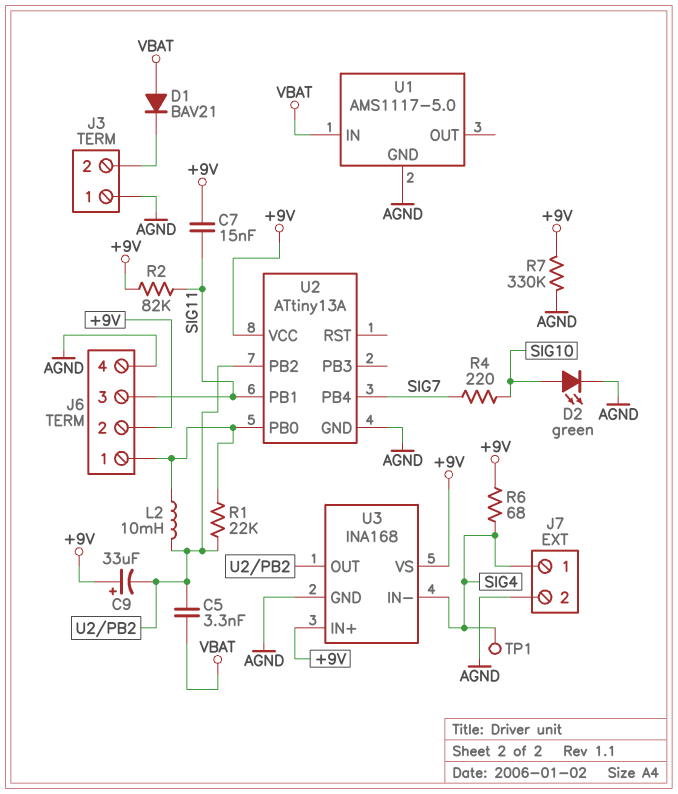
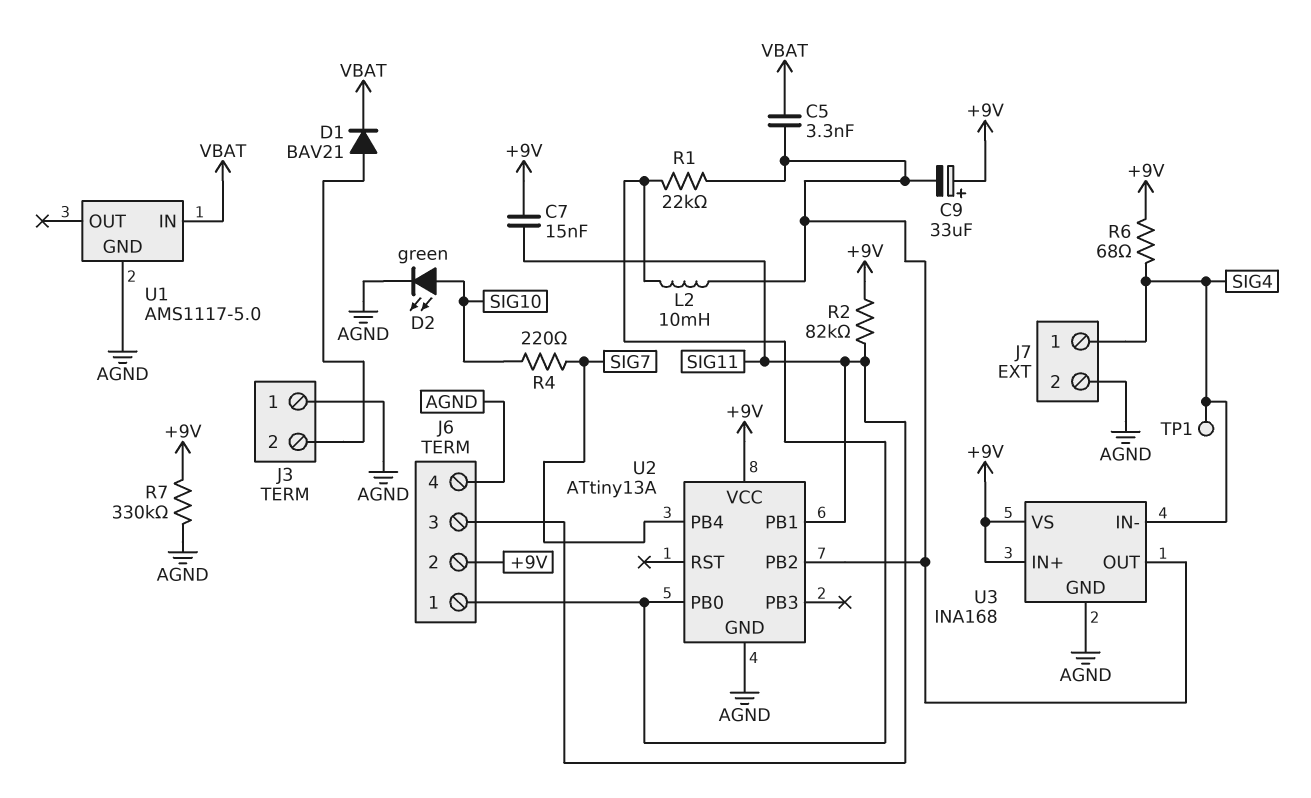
D1: diode BAV21 (A VBAT, K J3/2) -> diode BAV21 (A J3/2, K VBAT)

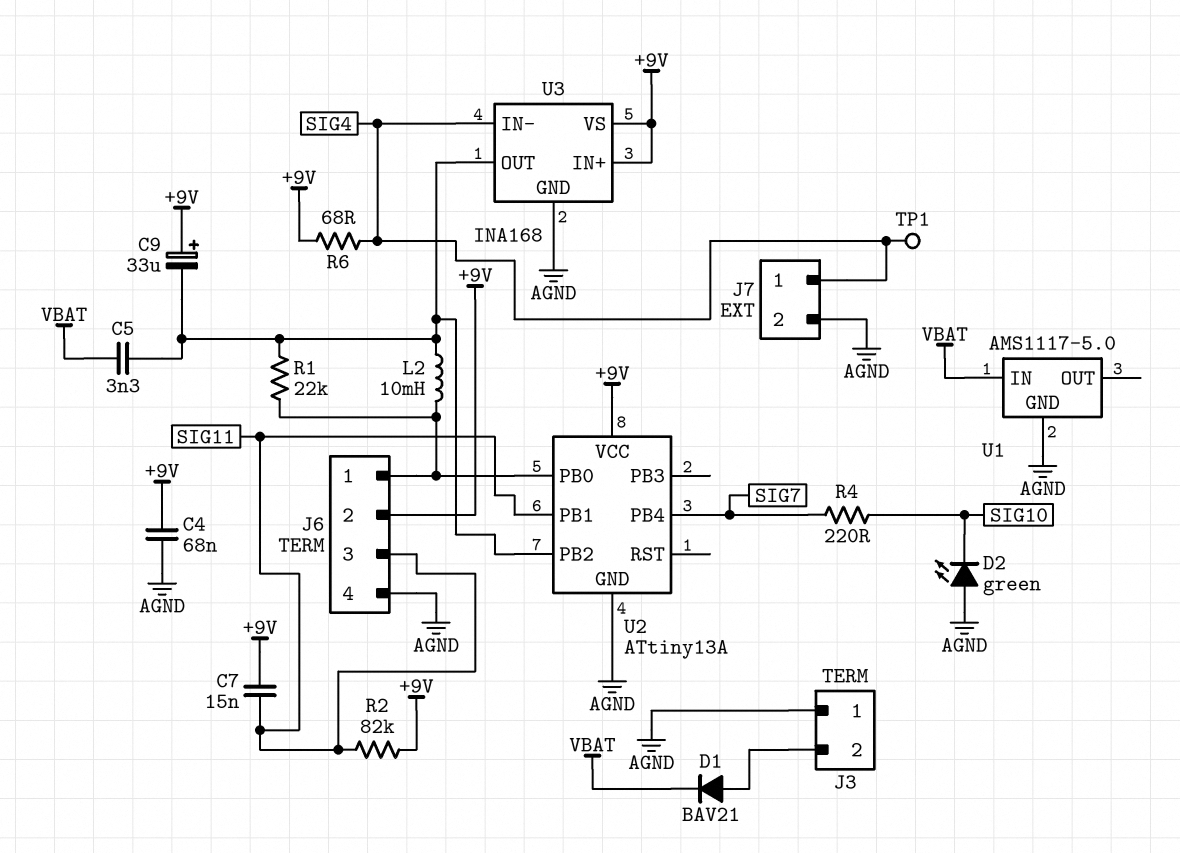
C4: none -> 68nF (+9V, AGND)
D2: LED green (A SIG10, K AGND) -> LED green (A AGND, K SIG10)
R7: 330k (+9V, AGND) -> none

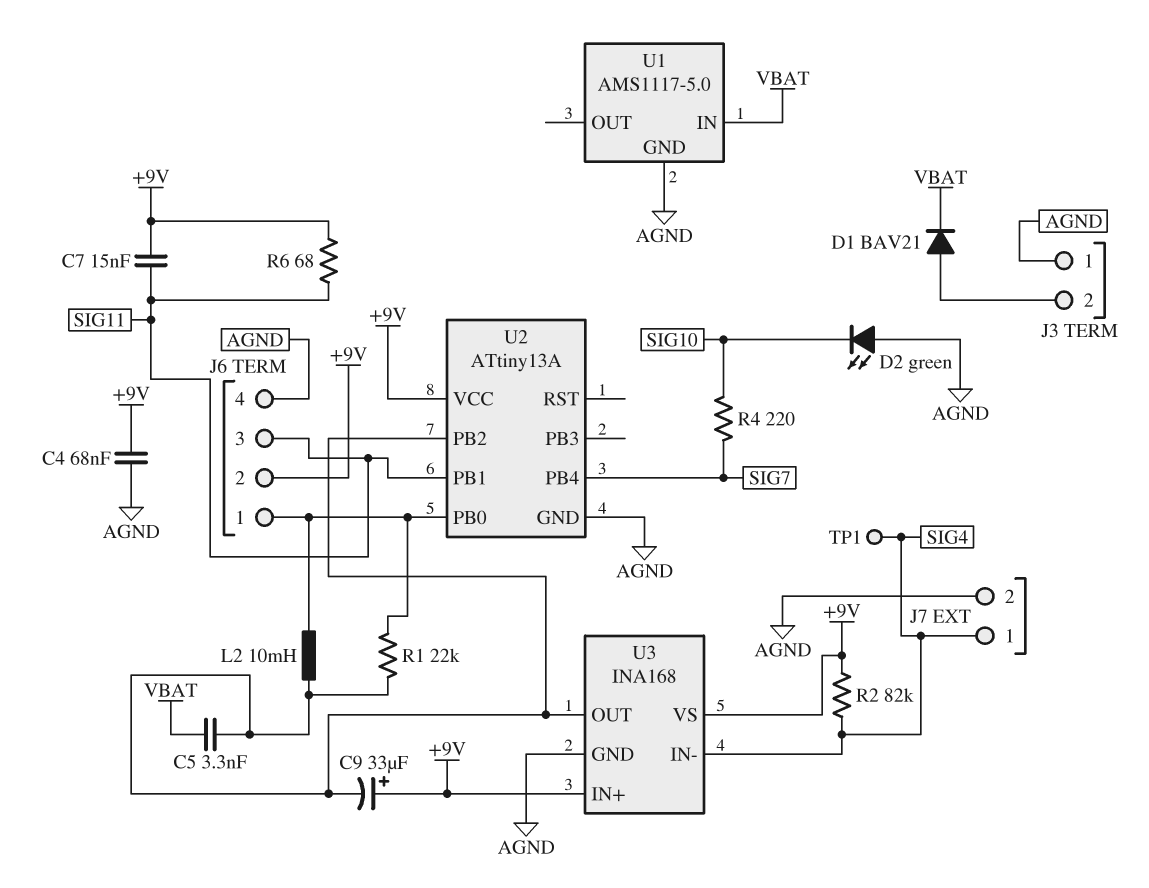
R2: 82k (+9V, SIG11) -> 82k (+9V, SIG4)
R6: 68 (+9V, SIG4) -> 68 (+9V, SIG11)

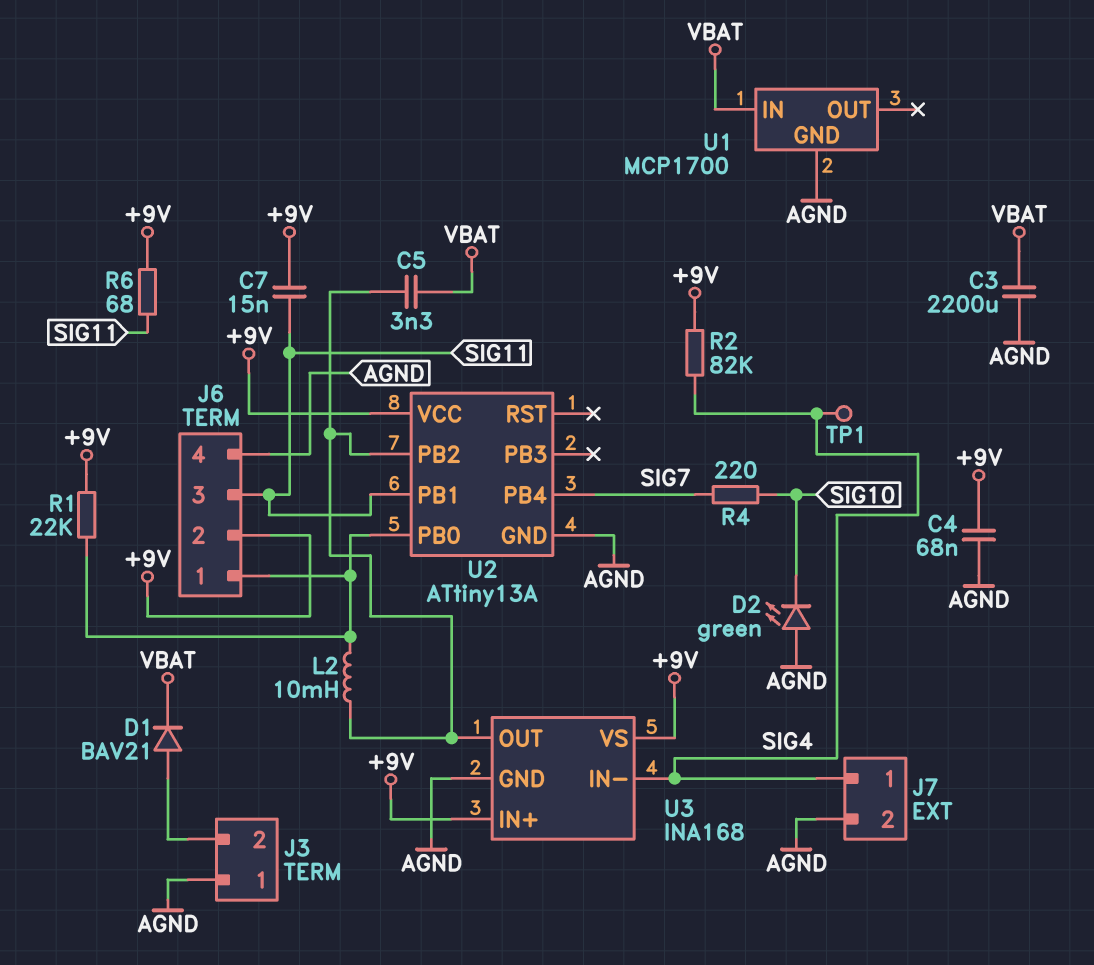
C3: none -> 2200uF (AGND, VBAT)
C9: 33uF (plus +9V, minus U2/PB2) -> none
R1: 22k (J6/1, U2/PB2) -> 22k (+9V, J6/1)
U1: AMS1117-5.0 -> MCP1700

